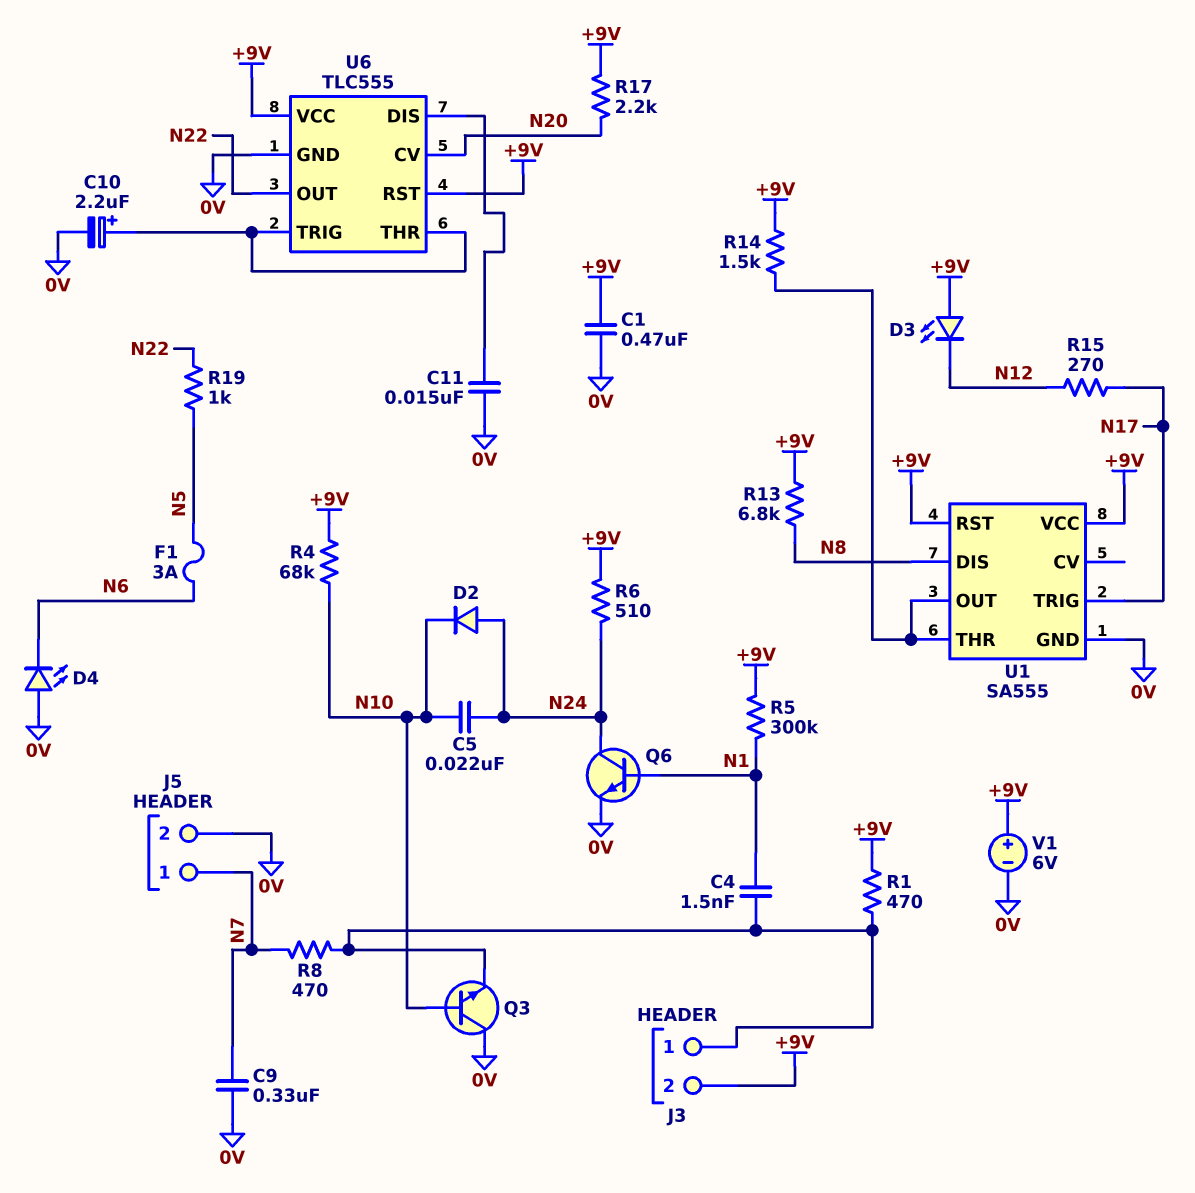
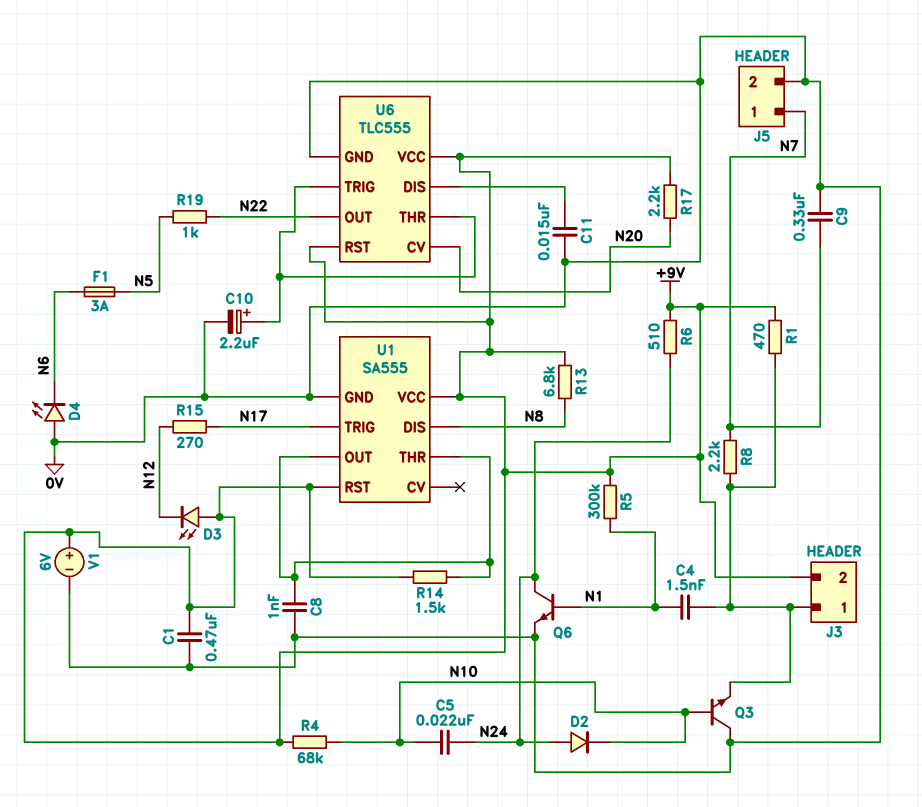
C8: none -> 1nF (0V, U1/OUT)
R8: 470 (J3/1, N7) -> 2.2k (J3/1, N7)

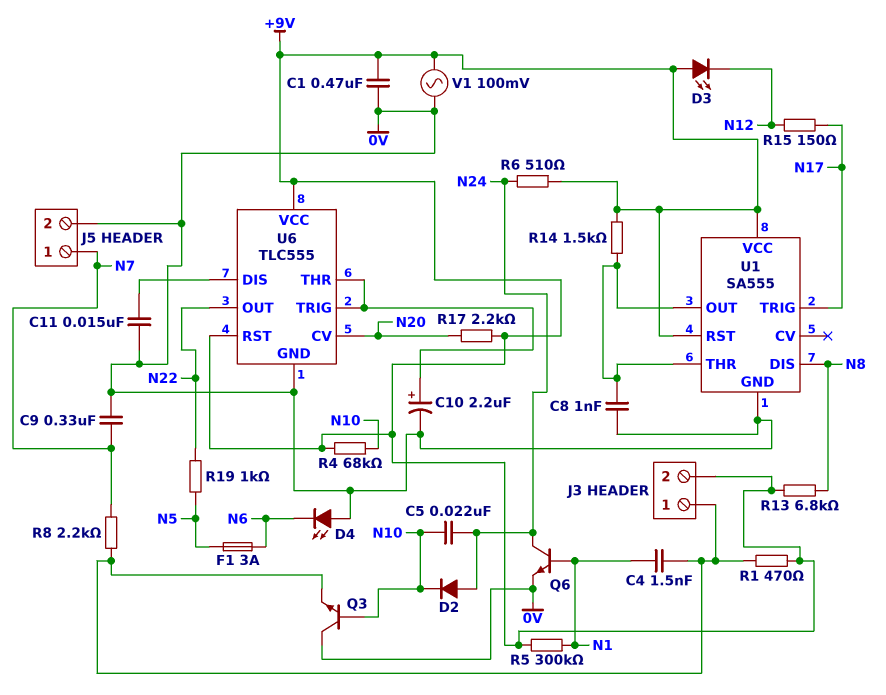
R15: 270 (N12, N17) -> 150 (N12, N17)
V1: 6V (plus +9V, minus 0V) -> AC 100mV (+9V, 0V)

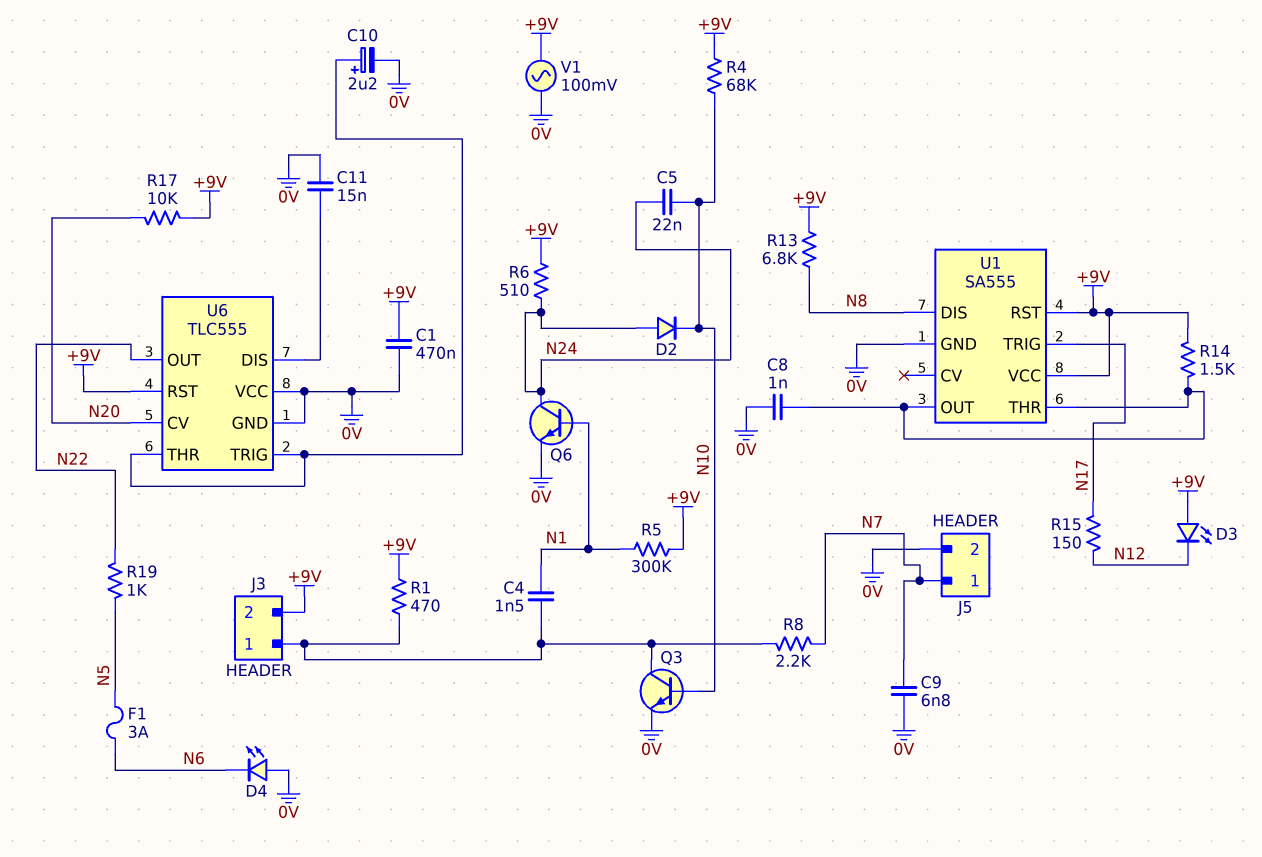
C9: 330nF (0V, N7) -> 6.8nF (0V, N7)
Q3: NPN (B N10, C 0V, E J3/1) -> NPN (B N10, C J3/1, E 0V)
R17: 2.2k (+9V, N20) -> 10k (+9V, N20)
U6 pin VCC: +9V -> 0V

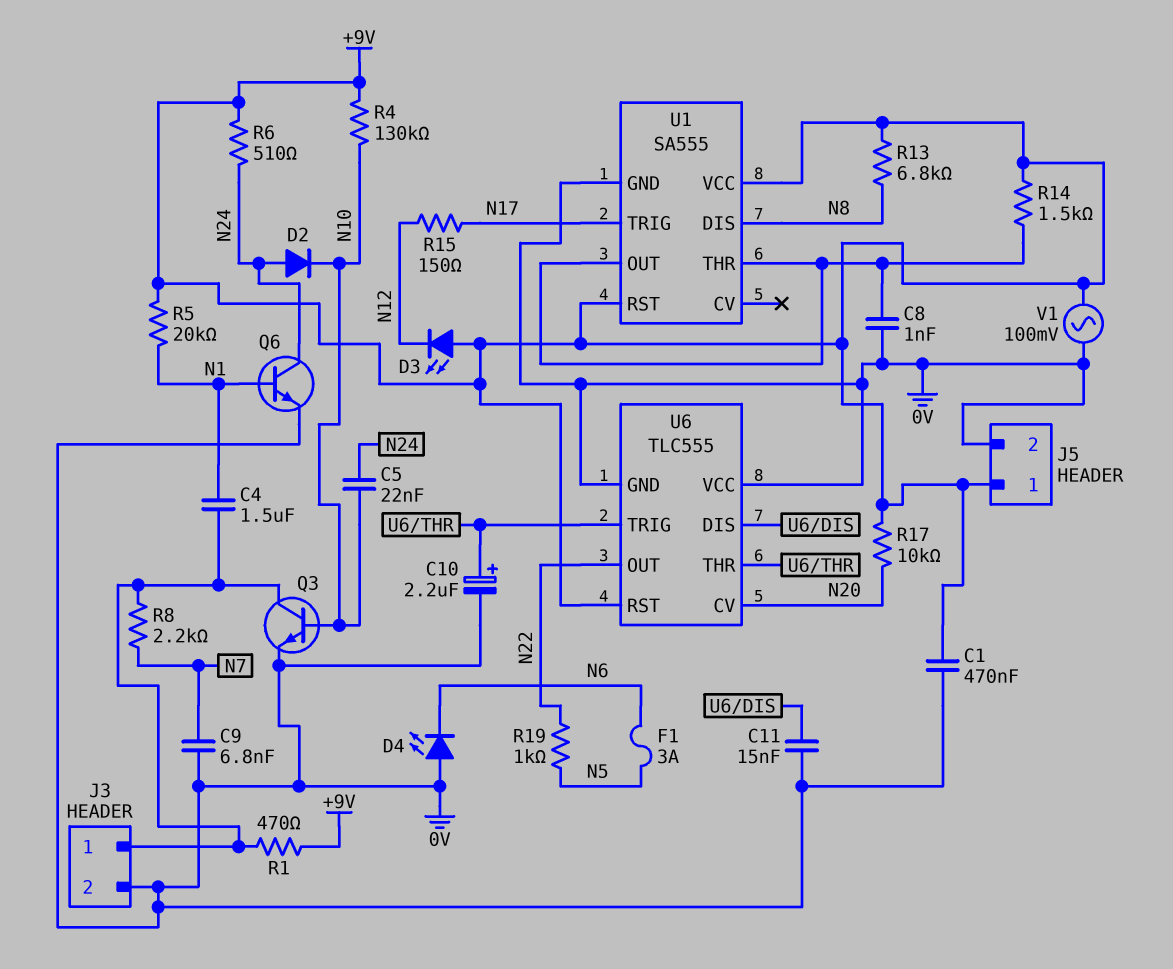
C4: 1.5nF (J3/1, N1) -> 1.5uF (J3/1, N1)
J3 pin 2: +9V -> 0V
J5 pin 1: N7 -> +9V
R4: 68k (+9V, N10) -> 130k (+9V, N10)
R5: 300k (+9V, N1) -> 20k (+9V, N1)

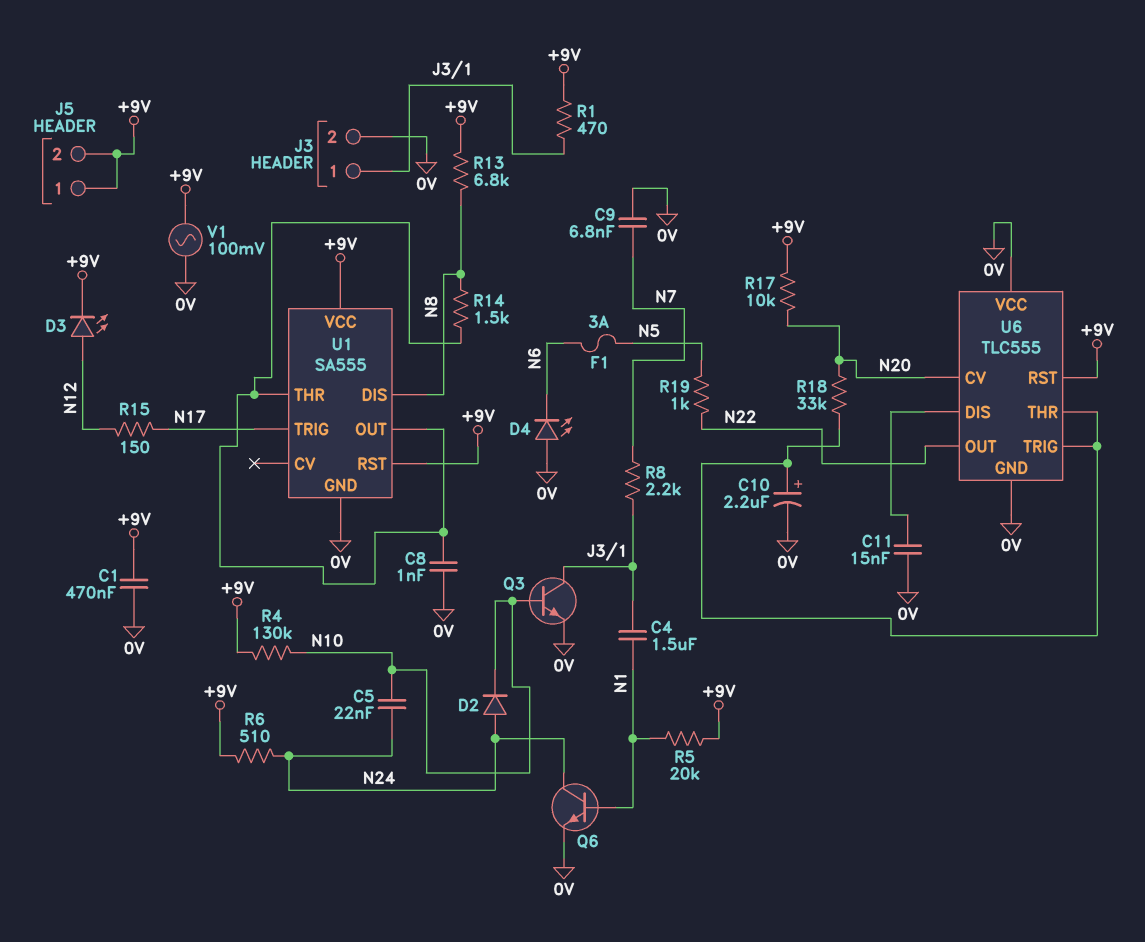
D3: LED (A +9V, K N12) -> LED (A N12, K +9V)
J5 pin 2: 0V -> +9V
R14: 1.5k (+9V, U1/OUT) -> 1.5k (N8, U1/OUT)
R18: none -> 33k (N20, U6/THR)

